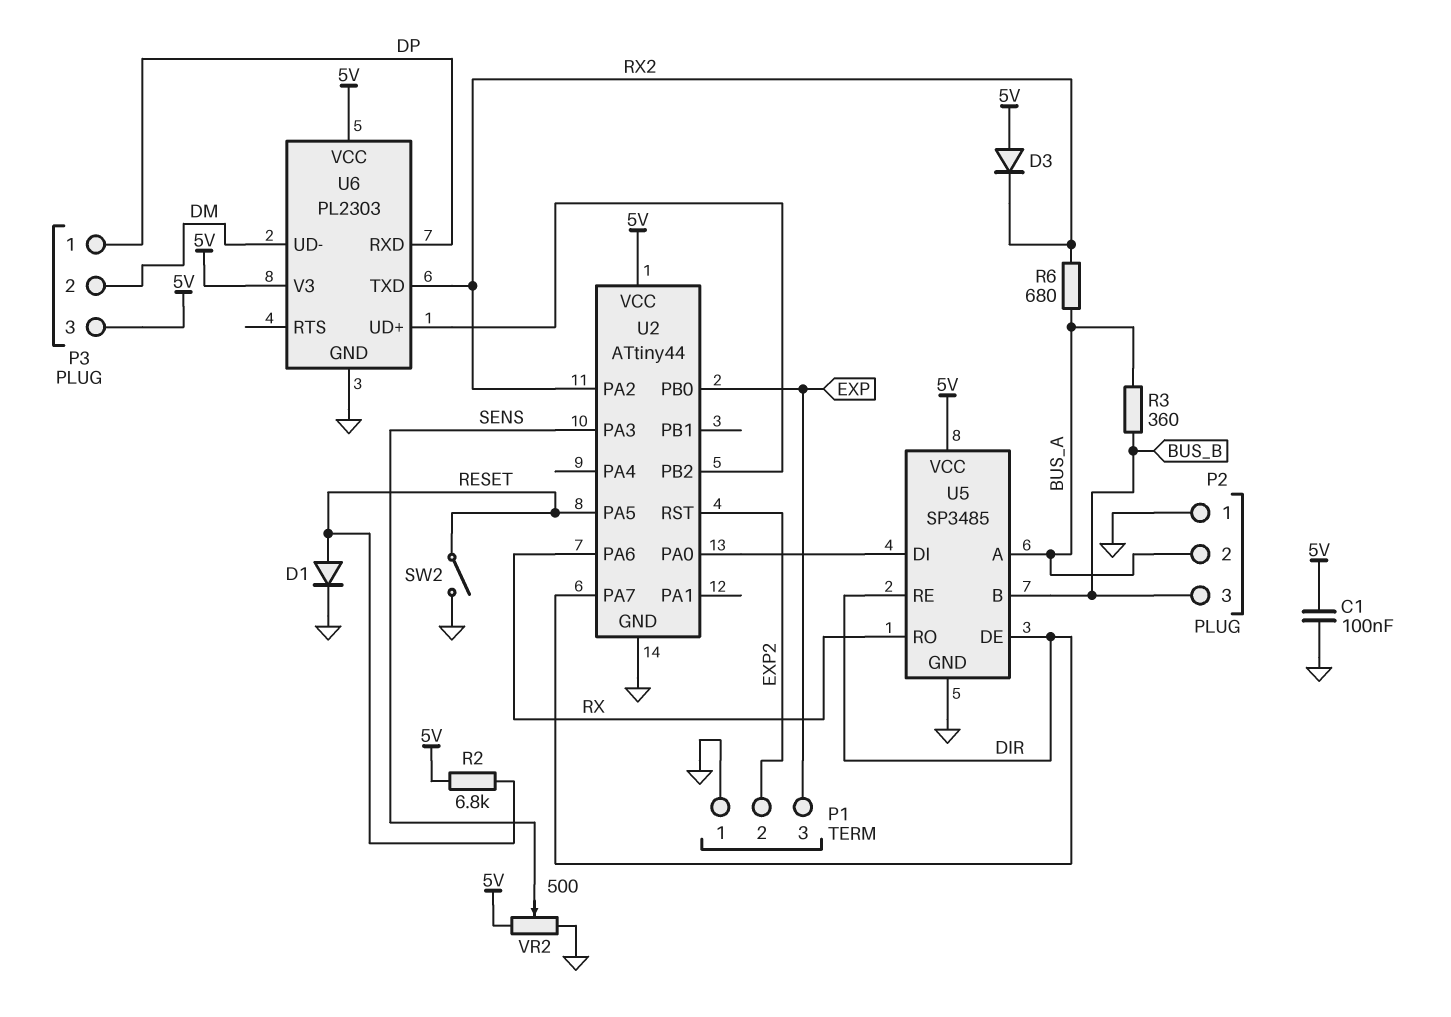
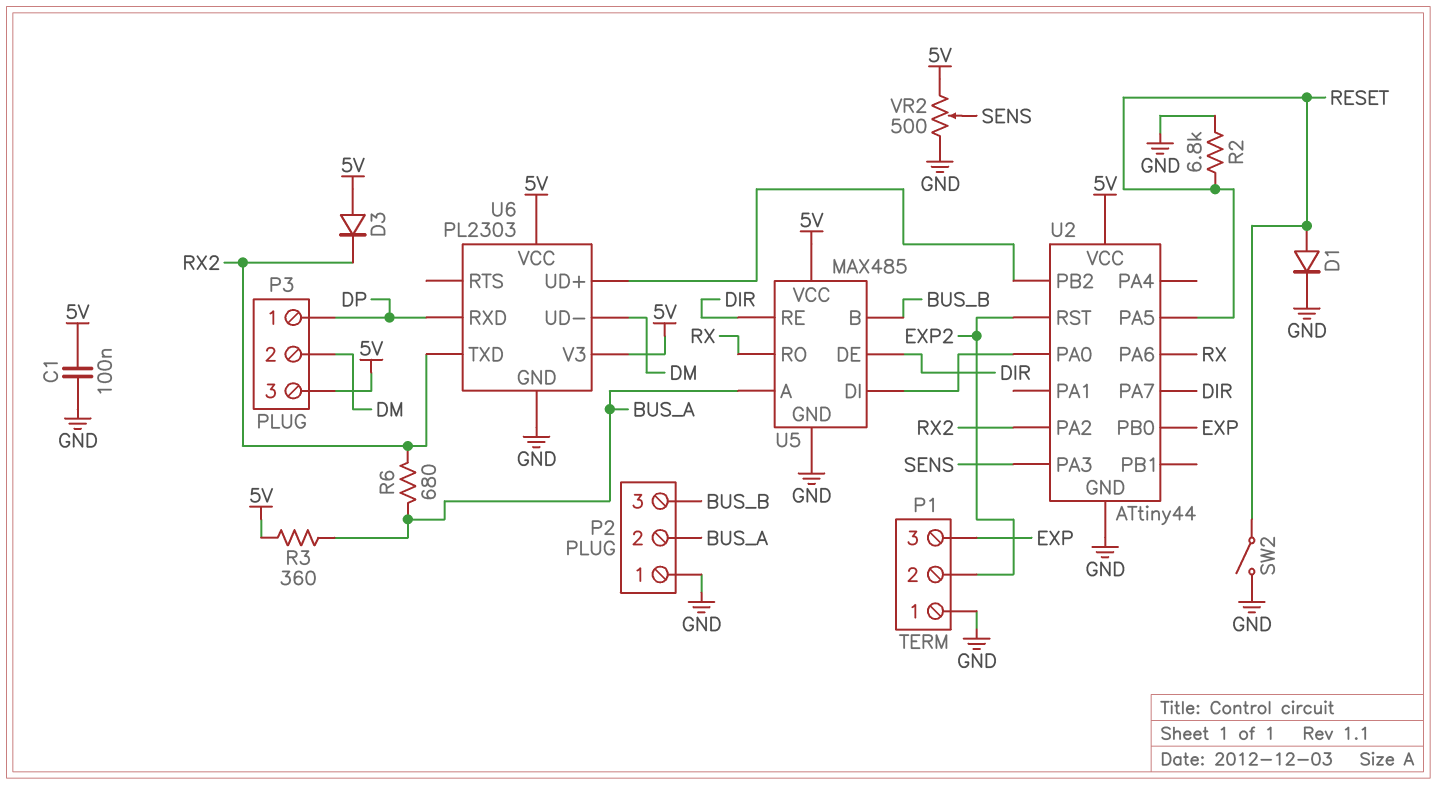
R2: 6.8k (5V, RESET) -> 6.8k (GND, RESET)
R3: 360 (BUS_A, BUS_B) -> 360 (5V, BUS_A)
U5: SP3485 -> MAX485

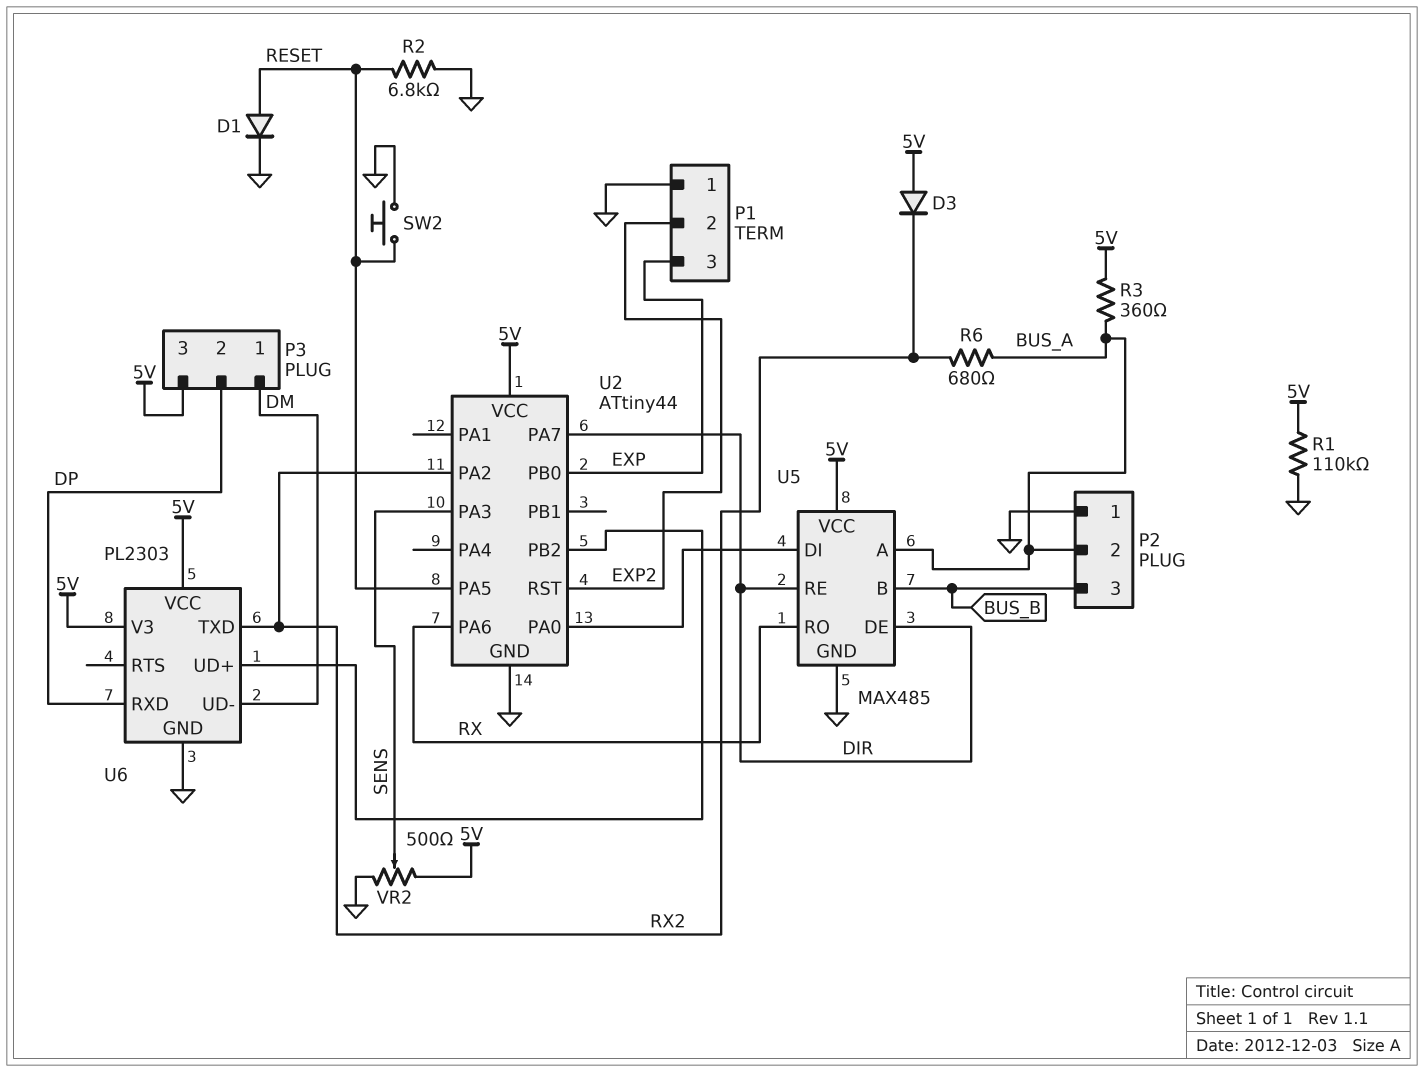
C1: 100nF (5V, GND) -> none
P3 pin 1: DP -> DM
P3 pin 2: DM -> DP
R1: none -> 110k (5V, GND)
SW2: switch (GND, RESET) -> button (GND, RESET)

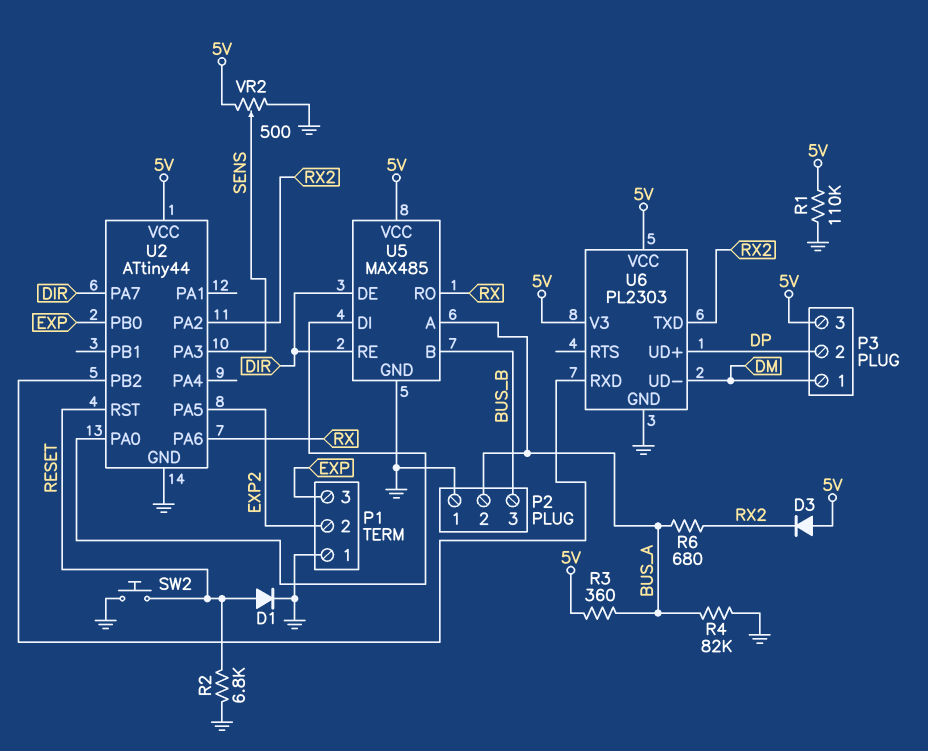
R4: none -> 82k (BUS_A, GND)
U2 pin PA5: RESET -> EXP2
U2 pin RST: EXP2 -> RESET
U6 pin RXD: DP -> U2/PB2
U6 pin UD+: U2/PB2 -> DP

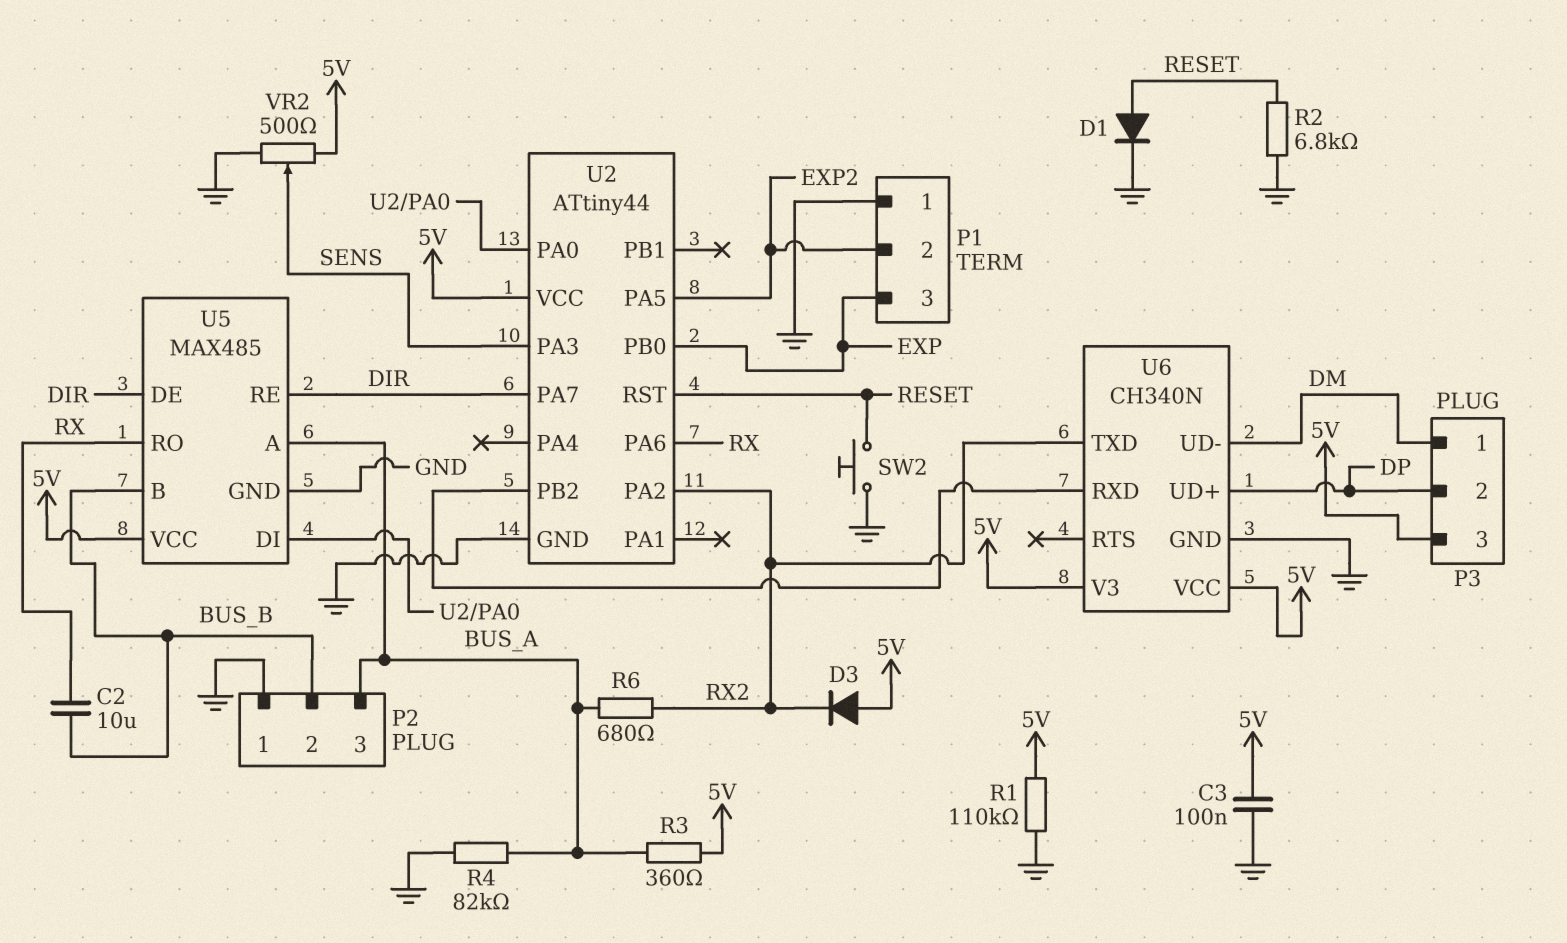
C2: none -> 10uF (BUS_B, RX)
C3: none -> 100nF (5V, GND)
P2 pin 2: BUS_A -> BUS_B
P2 pin 3: BUS_B -> BUS_A
U6: PL2303 -> CH340N

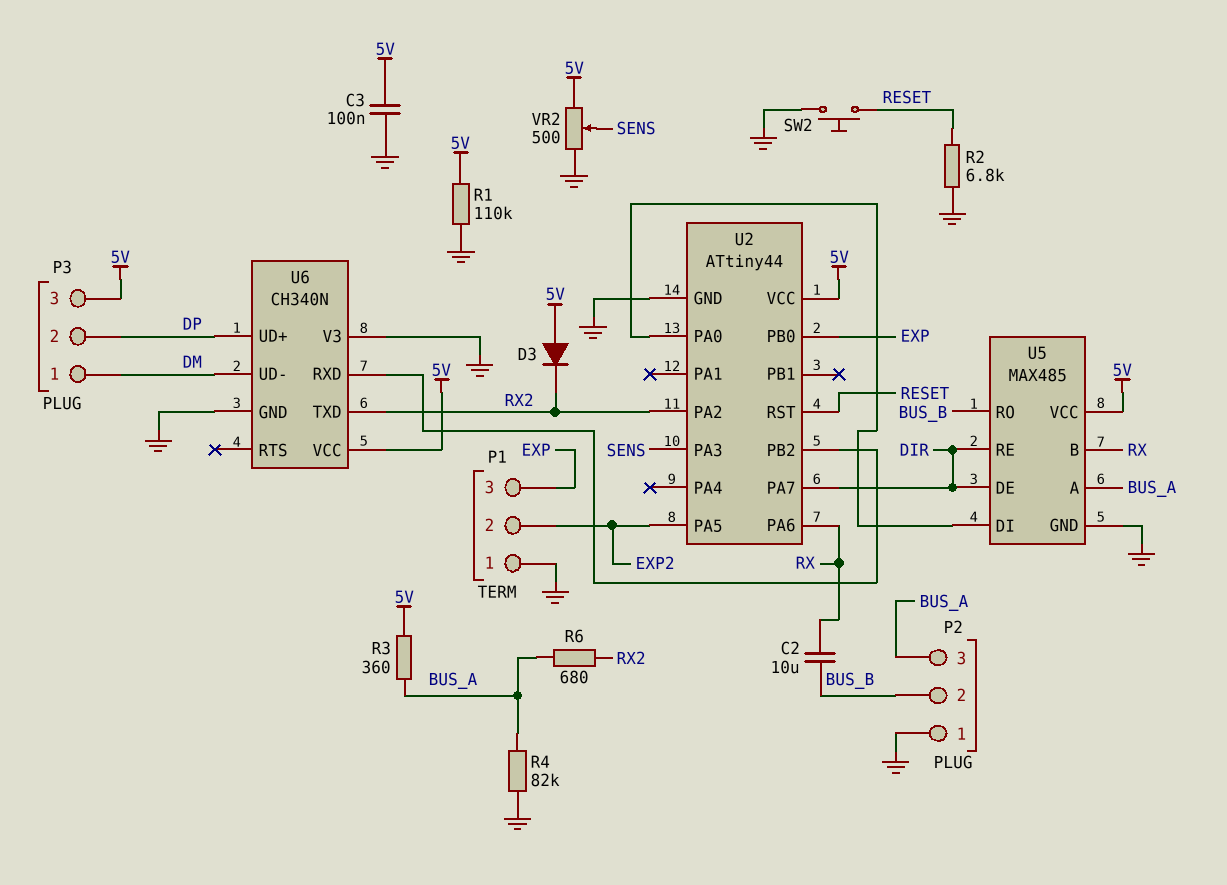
D1: diode (A RESET, K GND) -> none
U5 pin B: BUS_B -> RX
U5 pin RO: RX -> BUS_B
U6 pin V3: 5V -> GND

